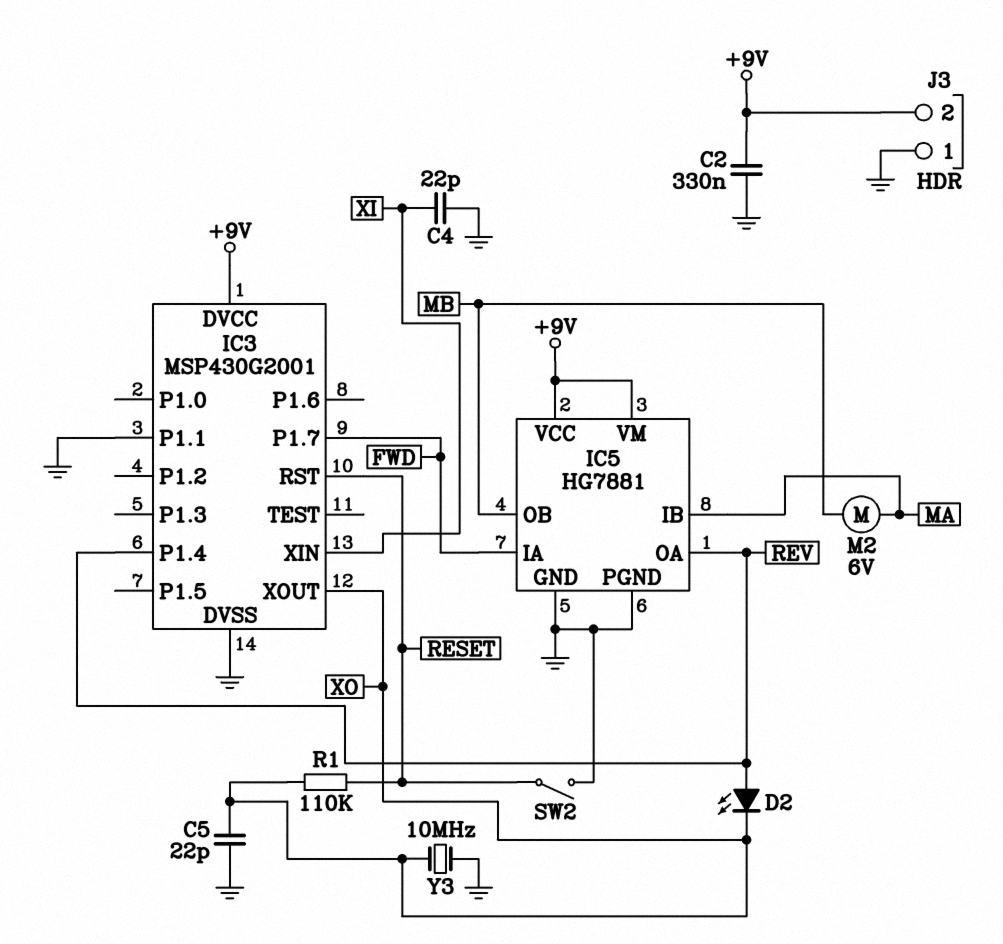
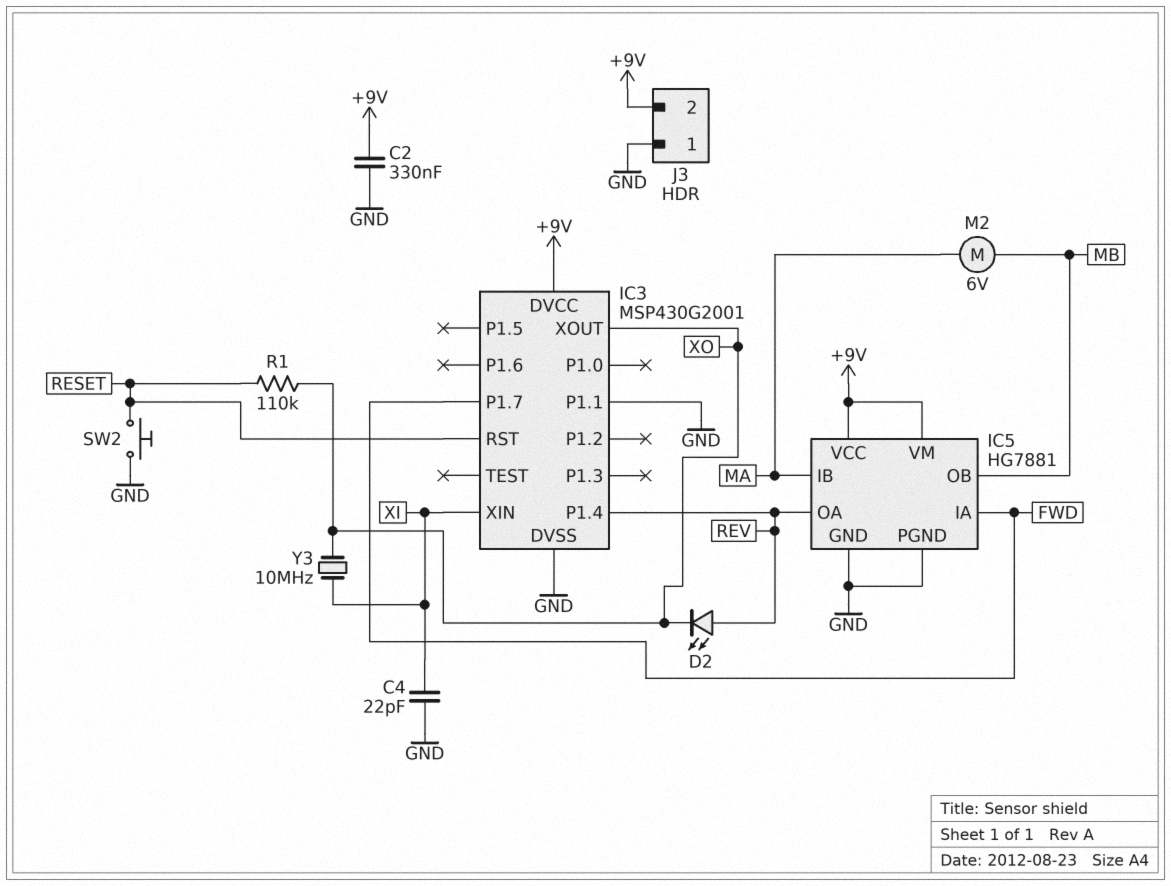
C5: 22pF (GND, XO) -> none
SW2: switch (GND, RESET) -> button (GND, RESET)
Y3: 10MHz (GND, XO) -> 10MHz (XI, XO)

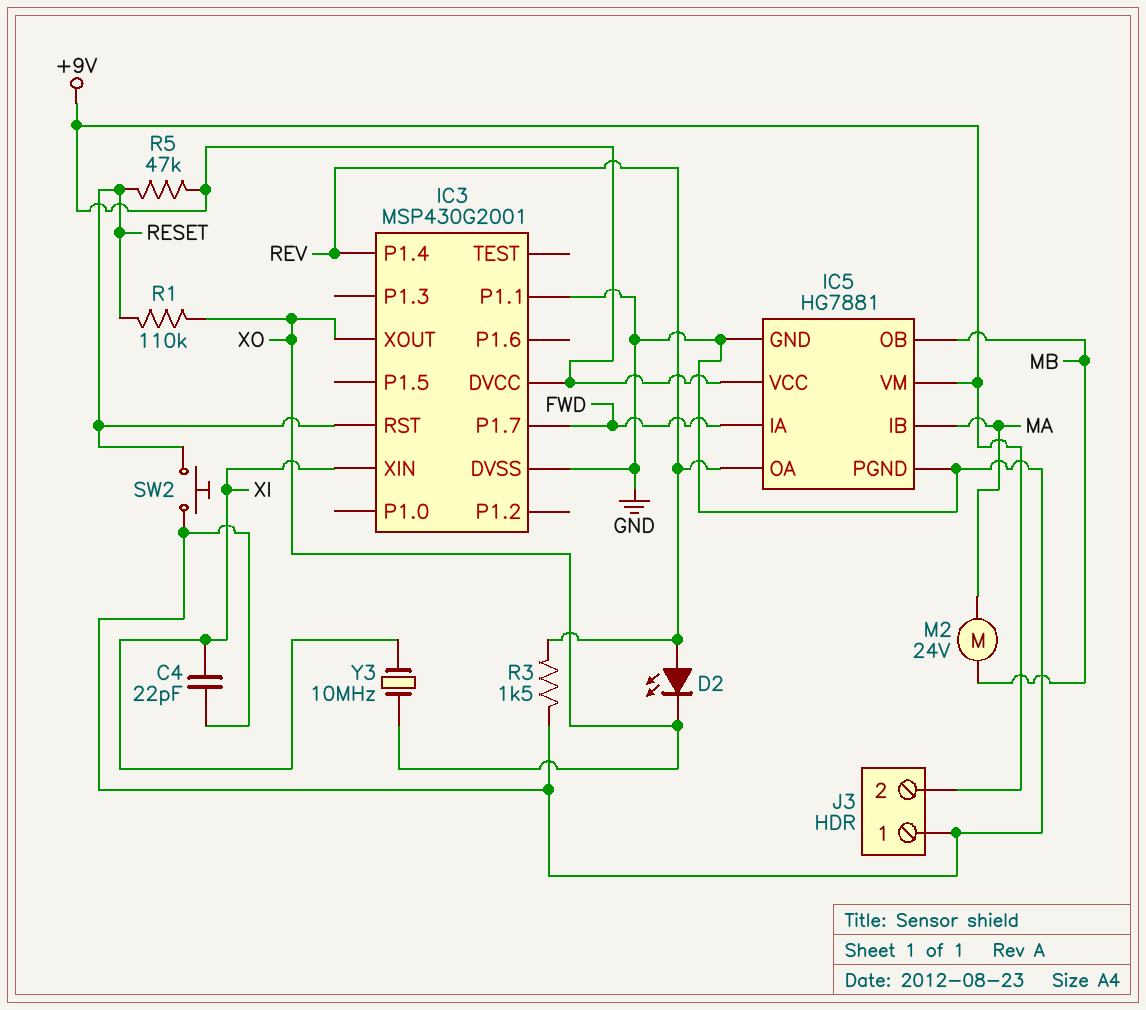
C2: 330nF (+9V, GND) -> none
M2: motor 6V (MA, MB) -> motor 24V (MA, MB)
R3: none -> 1.5k (GND, REV)
R5: none -> 47k (+9V, RESET)

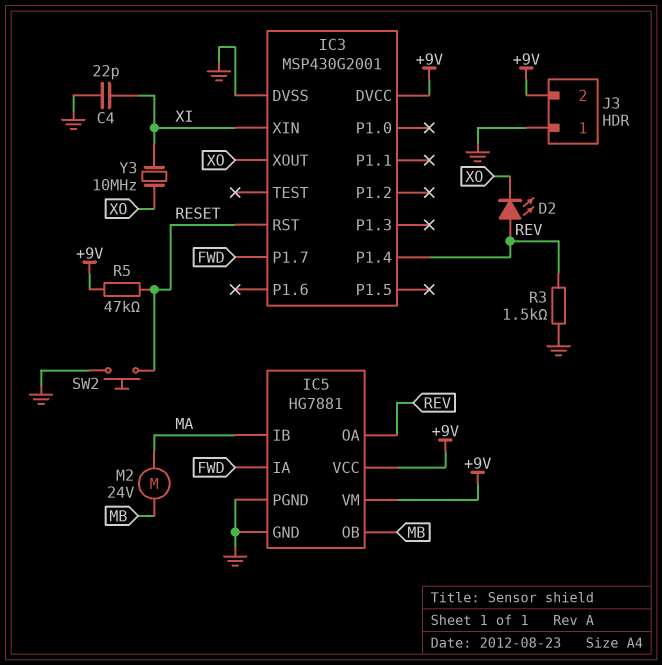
IC3 pin P1.1: GND -> none
R1: 110k (RESET, XO) -> none

